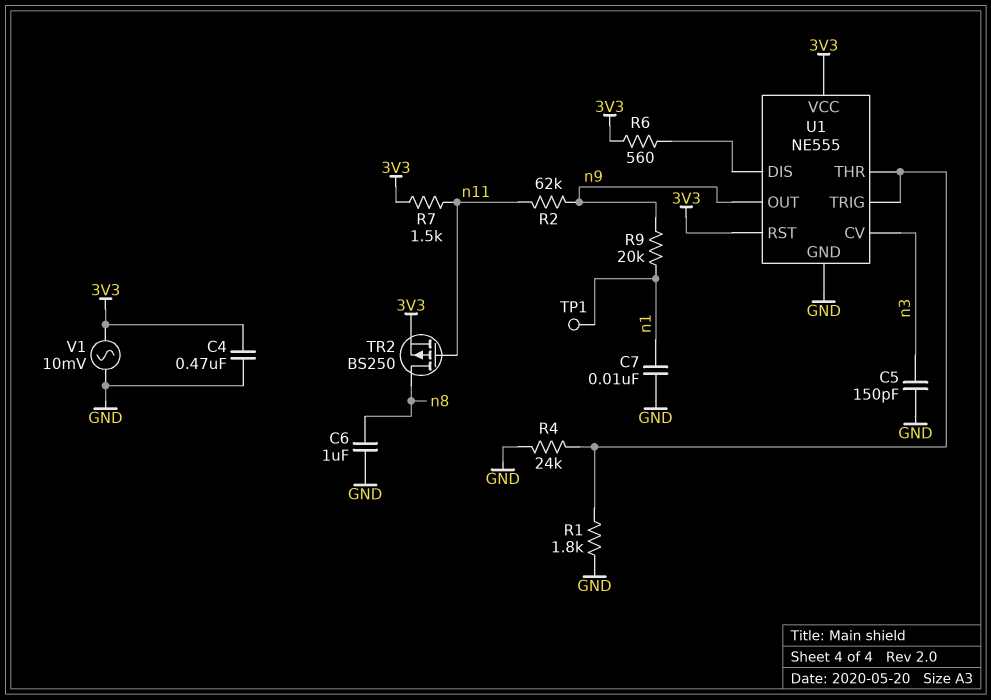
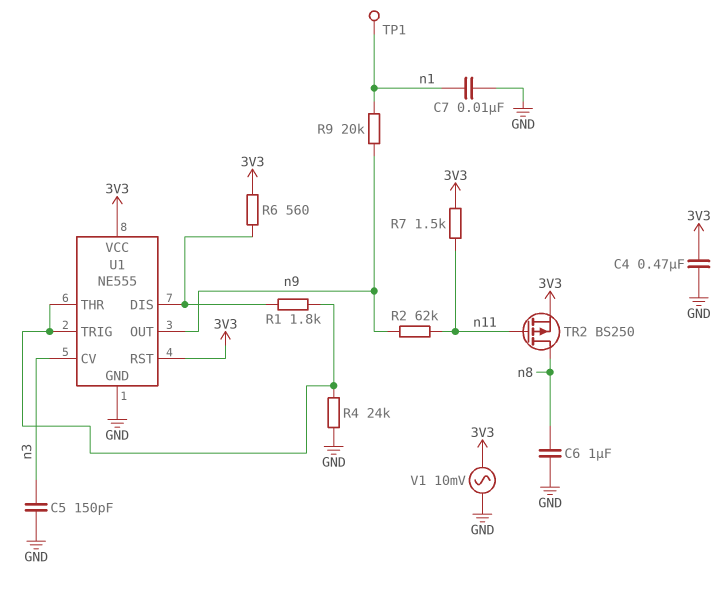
R1: 1.8k (GND, U1/THR) -> 1.8k (U1/DIS, U1/THR)

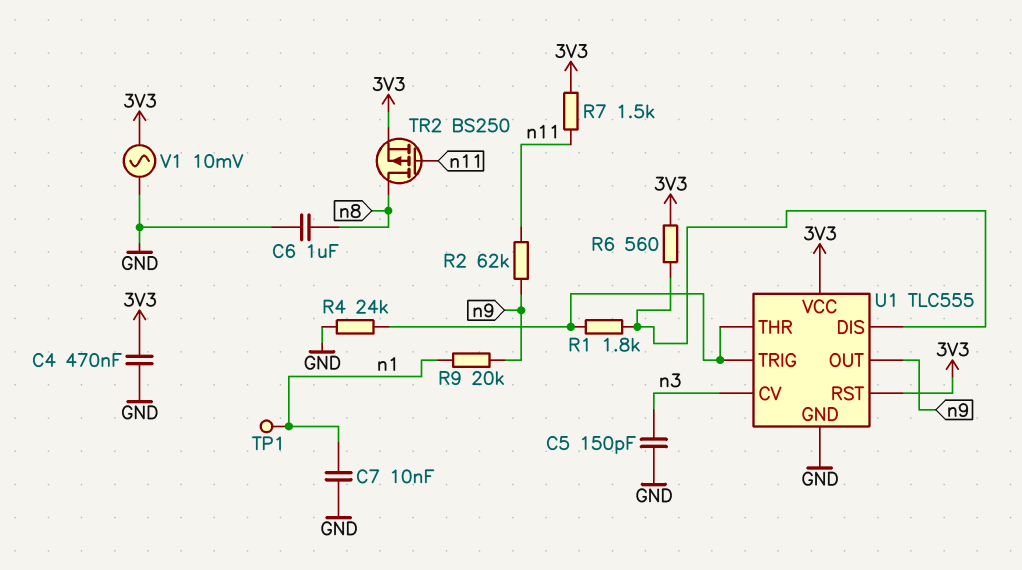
U1: NE555 -> TLC555

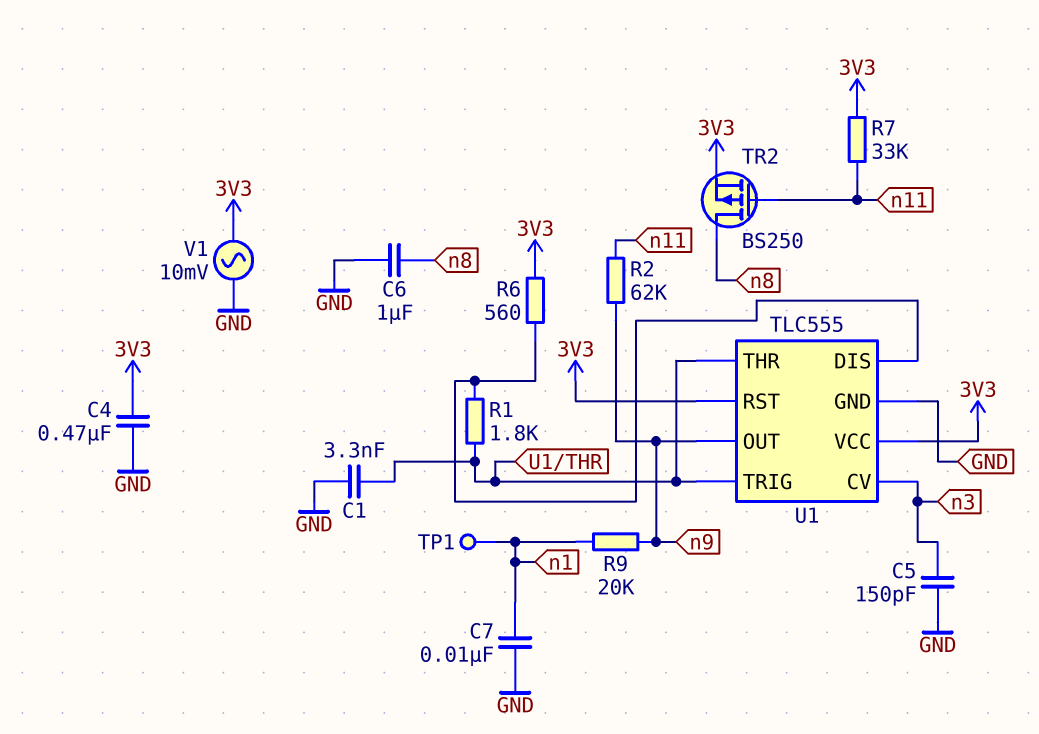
C1: none -> 3.3nF (GND, U1/THR)
R4: 24k (GND, U1/THR) -> none
R7: 1.5k (3V3, n11) -> 33k (3V3, n11)

